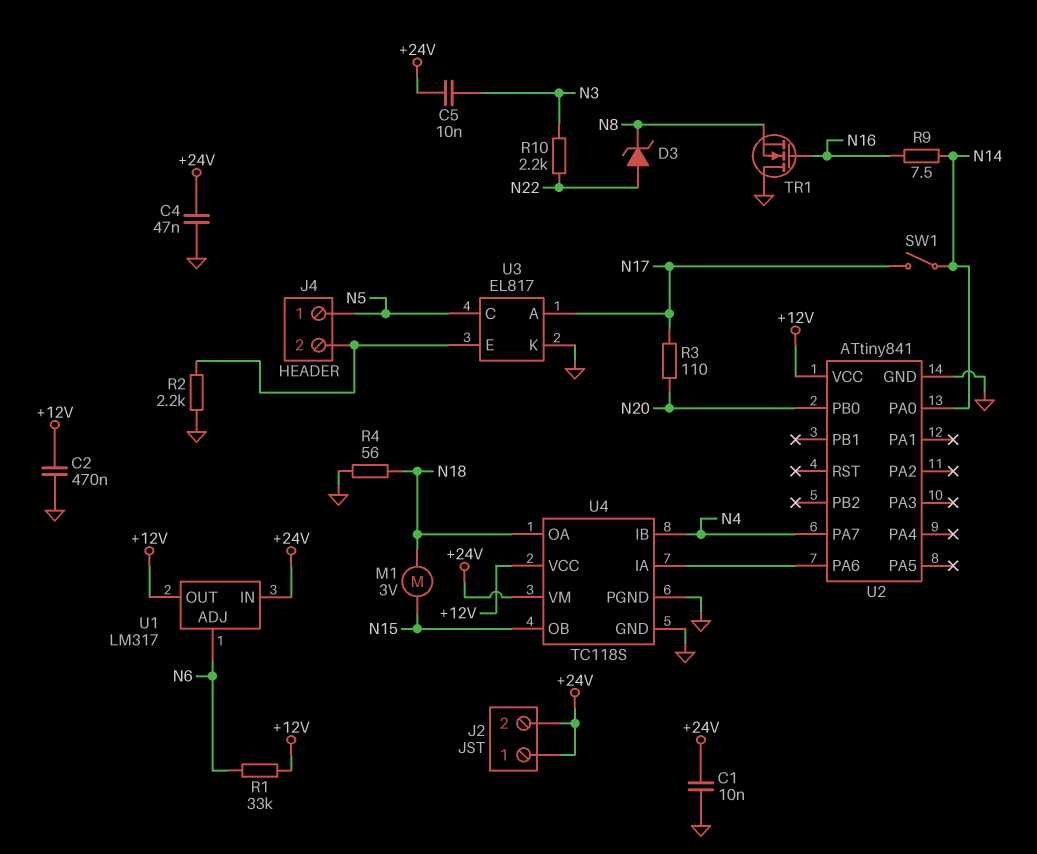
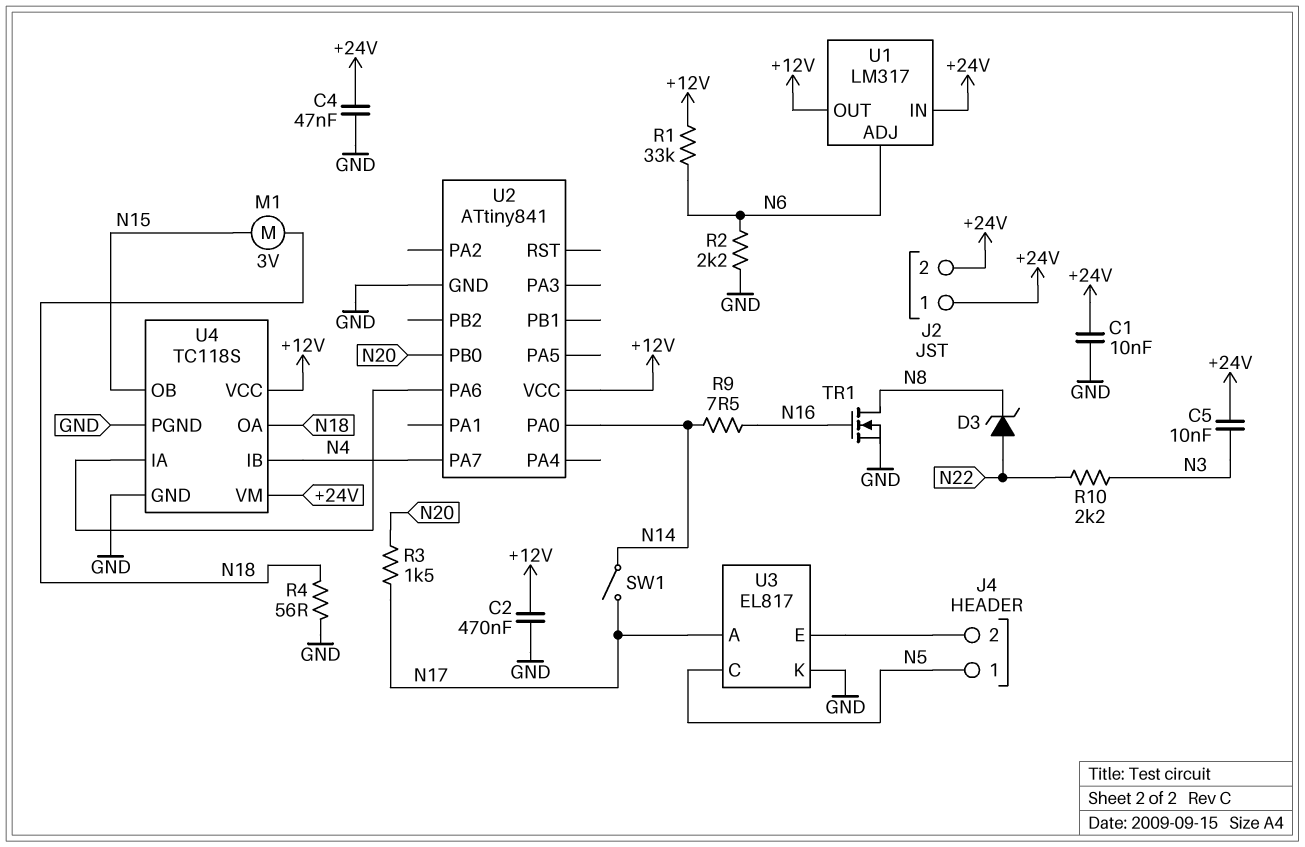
R2: 2.2k (GND, J4/2) -> 2.2k (GND, N6)
R3: 110 (N17, N20) -> 1.5k (N17, N20)
TR1: NMOS (G N16, D GND, S N8) -> NMOS (G N16, D N8, S GND)

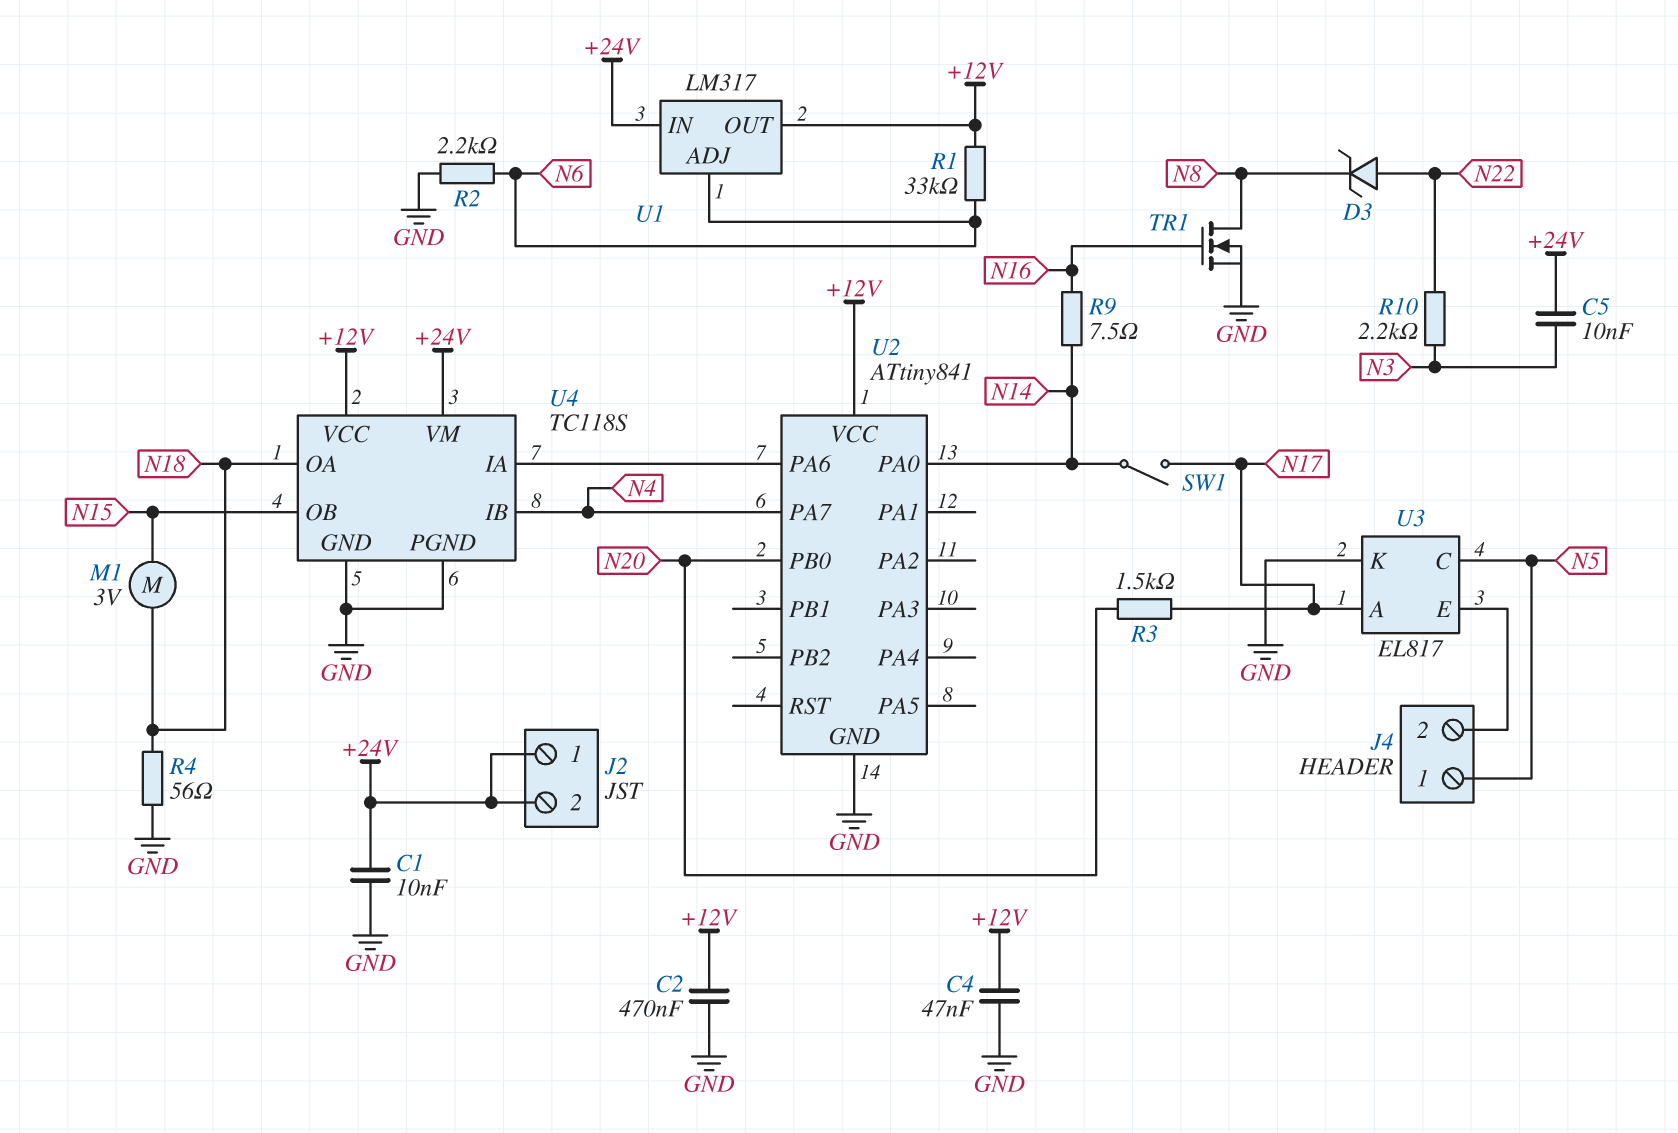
C4: 47nF (+24V, GND) -> 47nF (+12V, GND)

